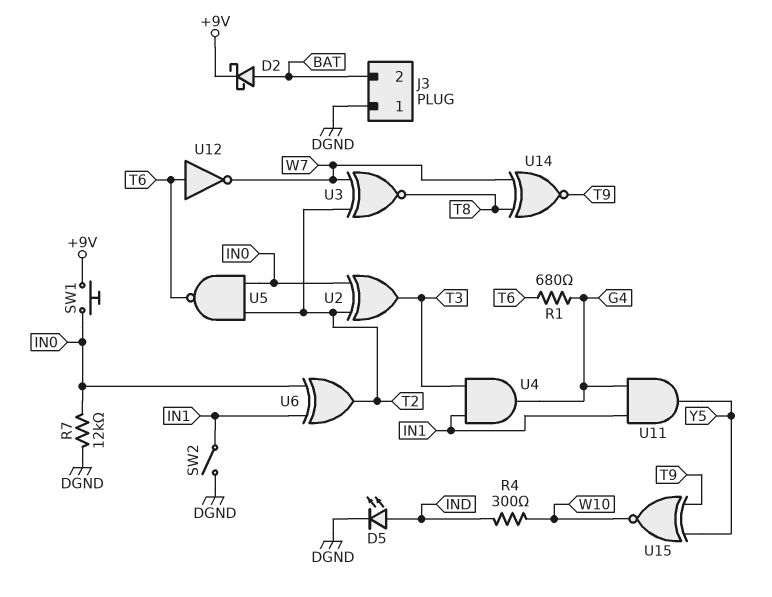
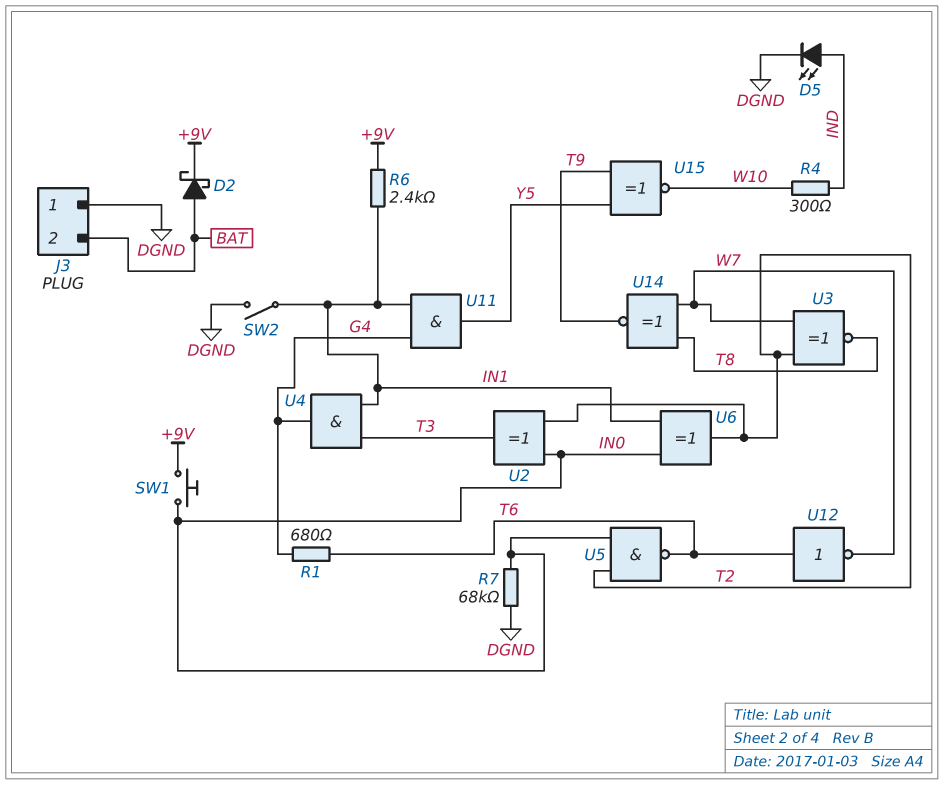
R6: none -> 2.4k (+9V, IN1)
R7: 12k (DGND, IN0) -> 68k (DGND, IN0)

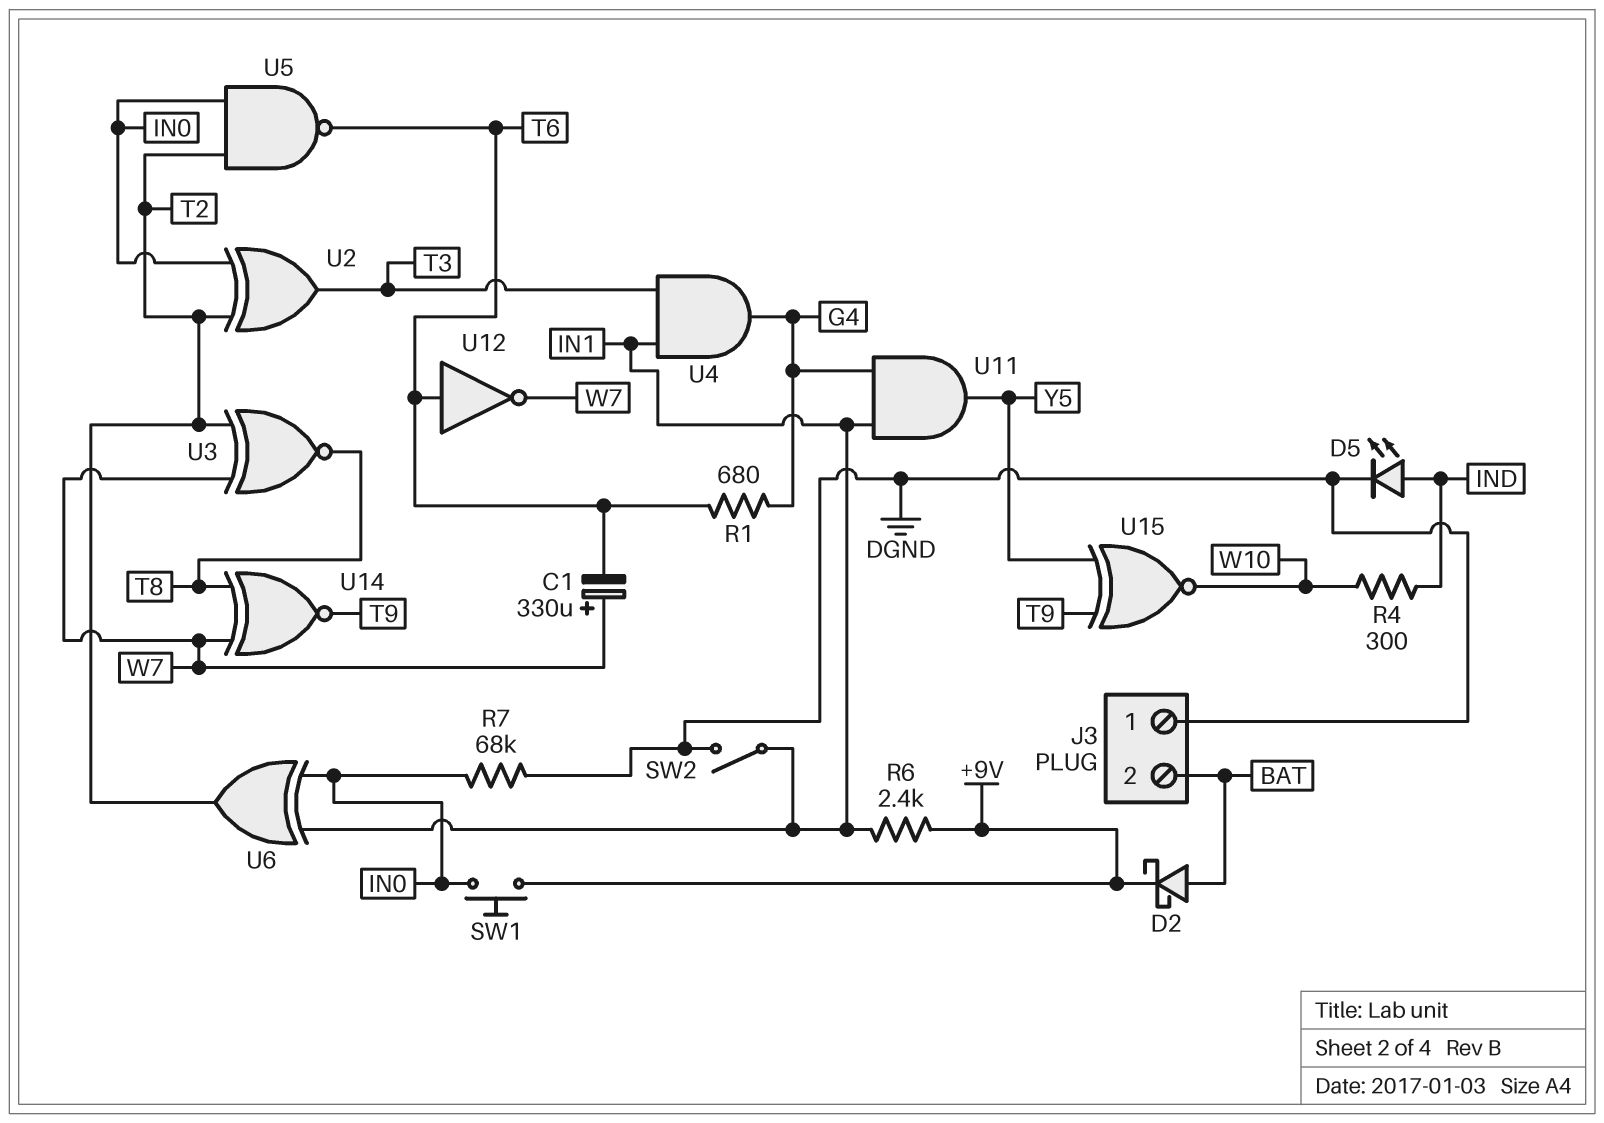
C1: none -> 330uF (plus W7, minus T6)

